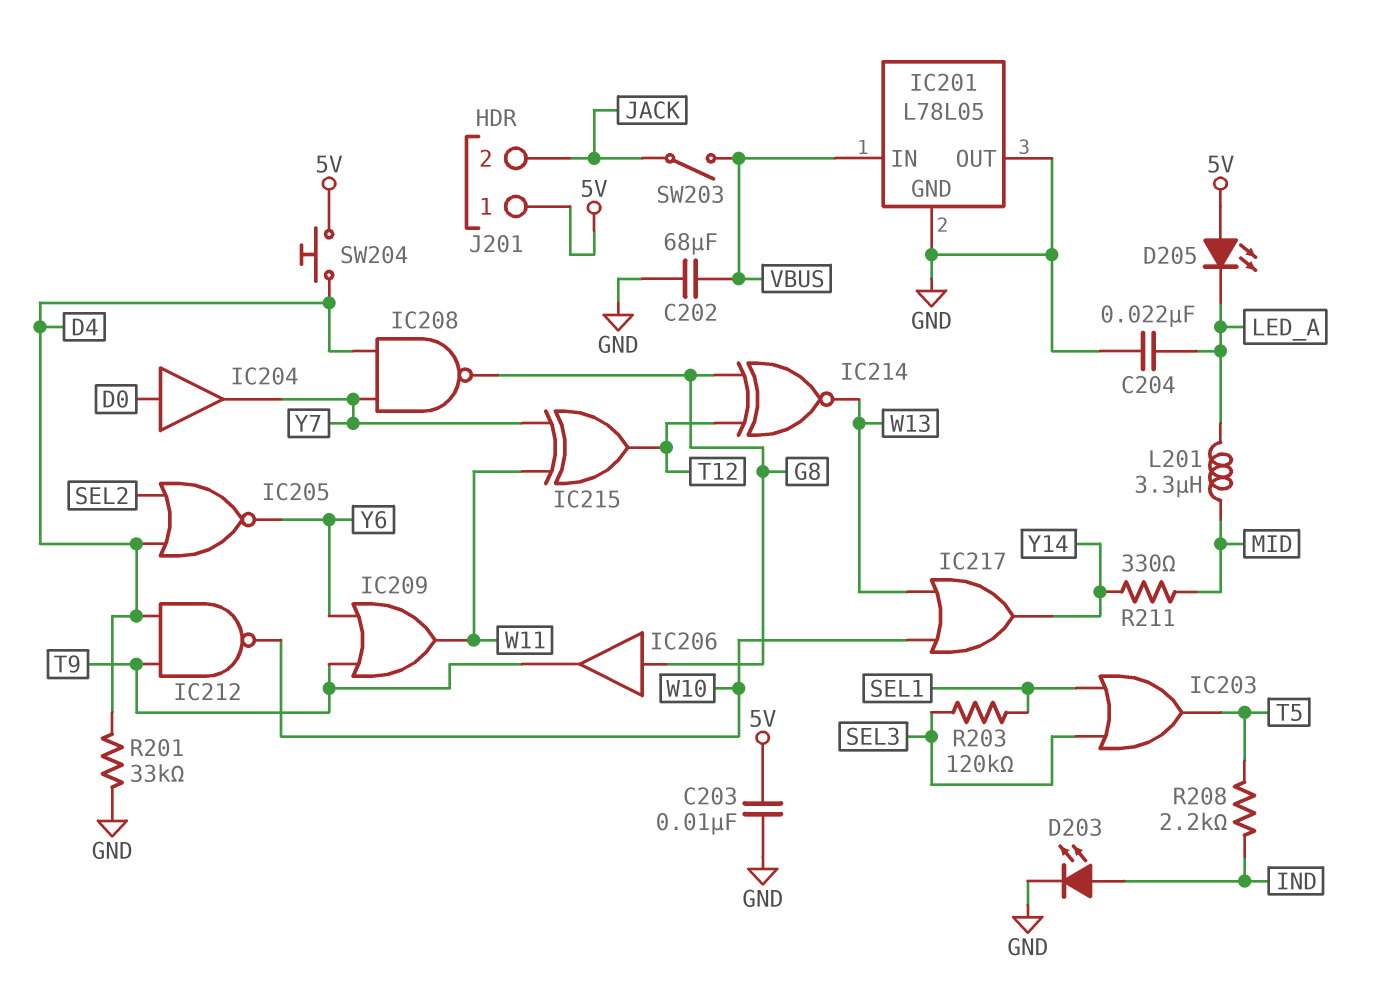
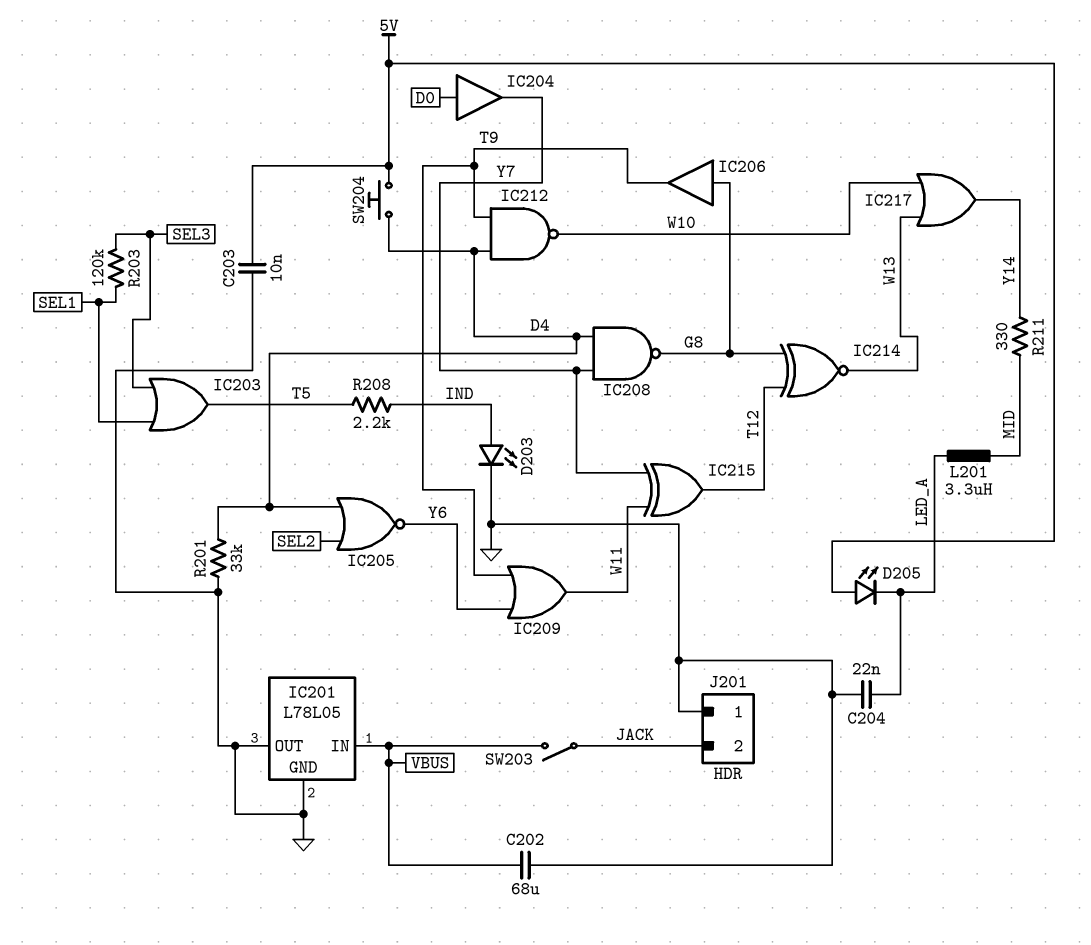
J201 pin 1: 5V -> GND

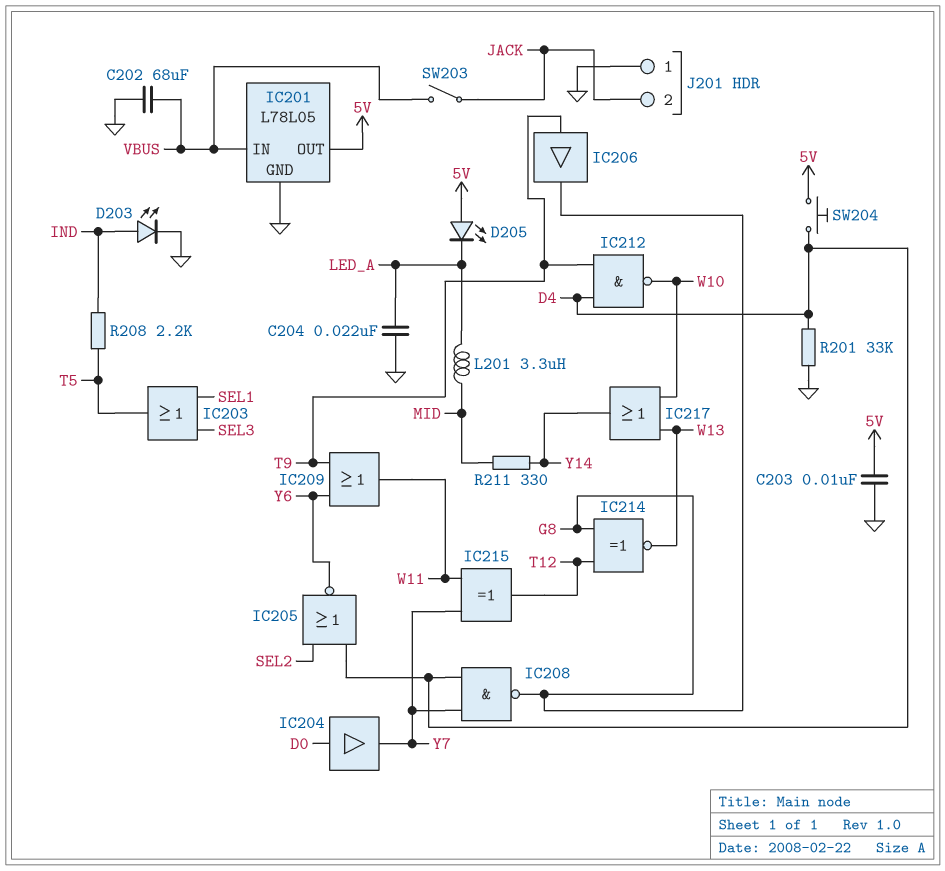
IC201 pin OUT: GND -> 5V
IC206: buffer (in G8, out T9) -> buffer (in T9, out G8)
R203: 120k (SEL1, SEL3) -> none

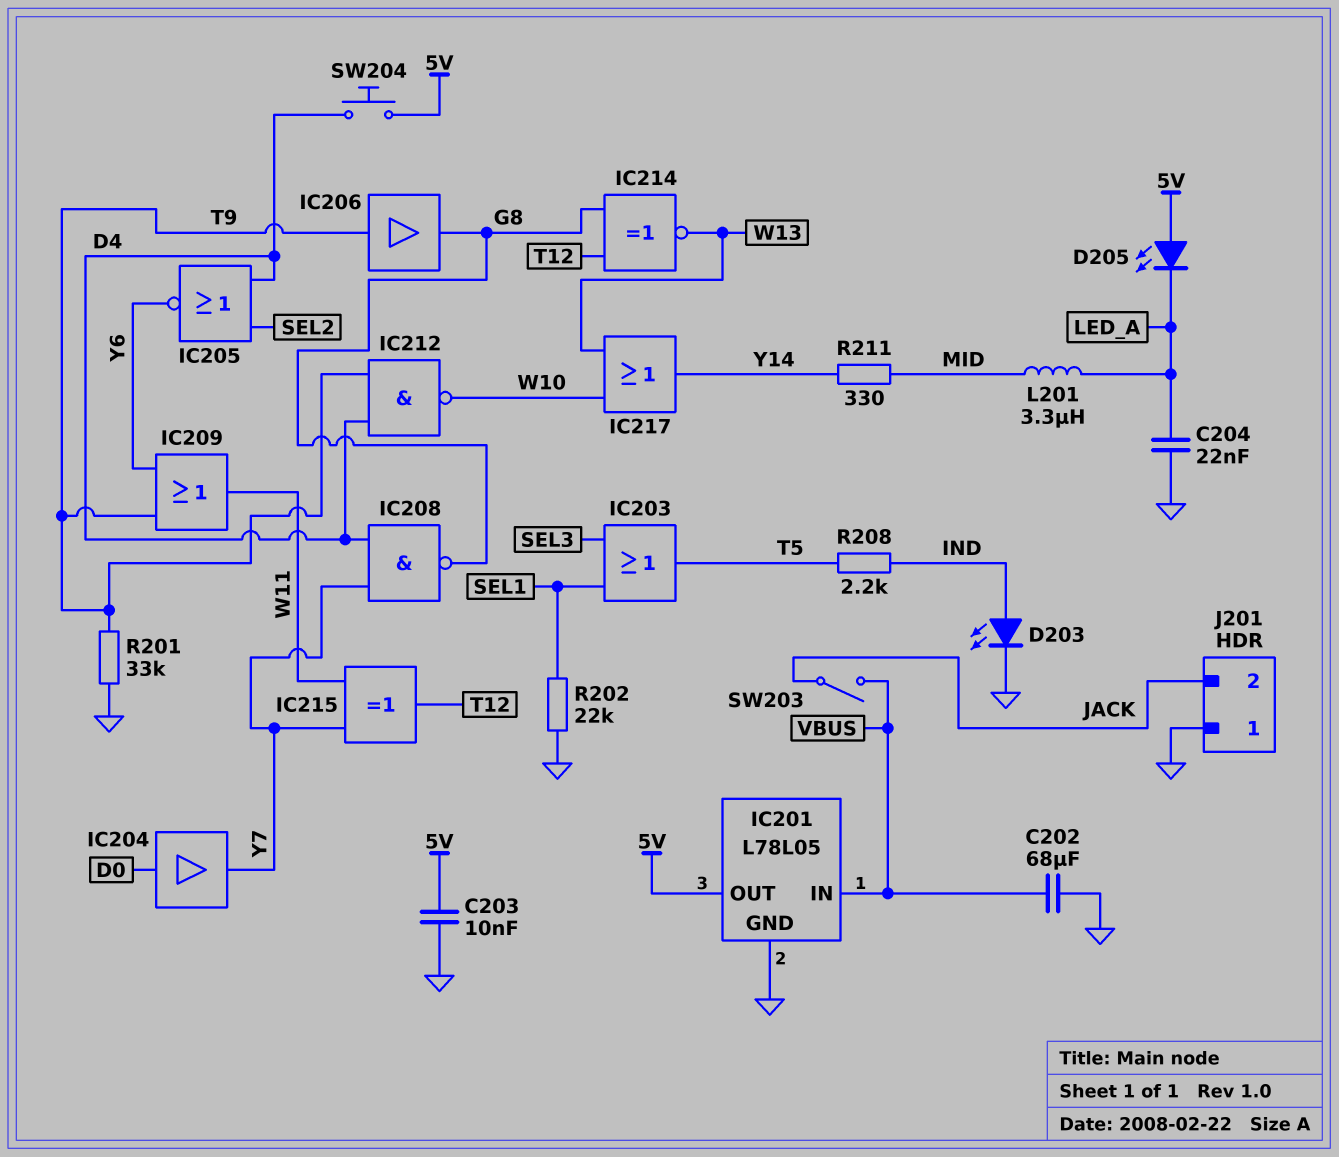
R201: 33k (D4, GND) -> 33k (GND, T9)
R202: none -> 22k (GND, SEL1)

